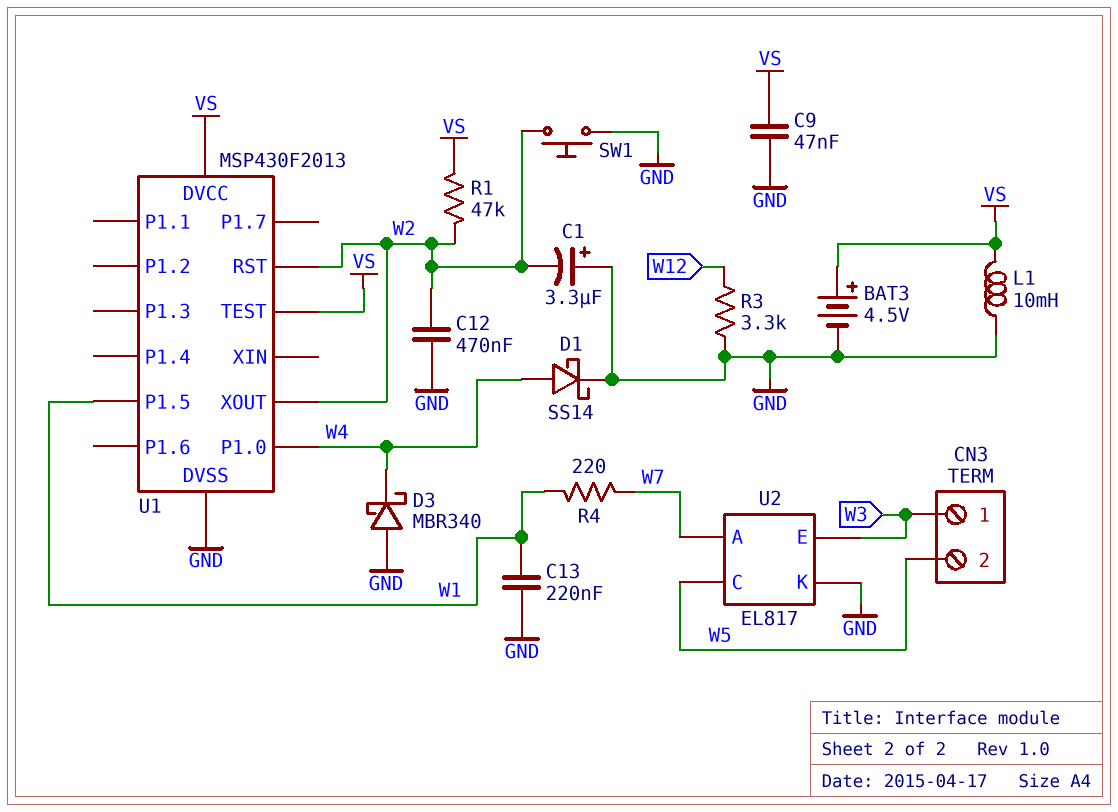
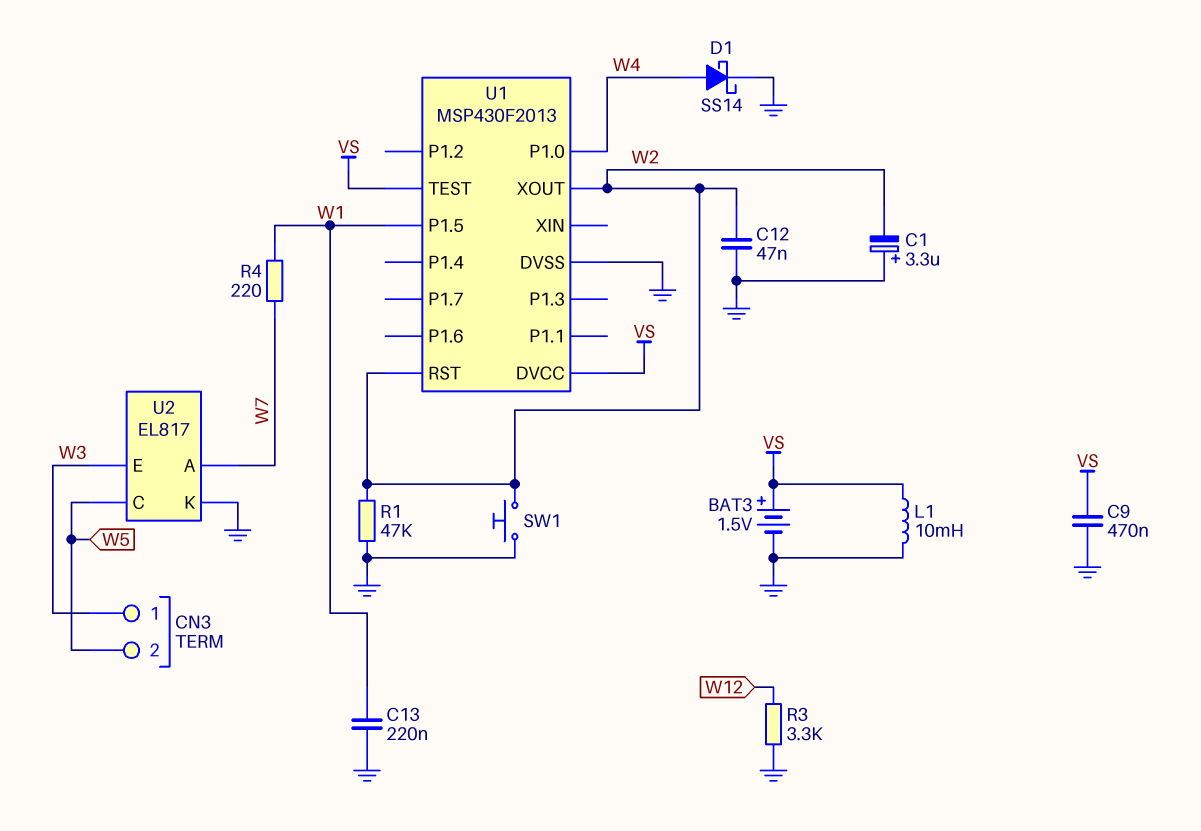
BAT3: 4.5V (plus VS, minus GND) -> 1.5V (plus VS, minus GND)
C9: 47nF (GND, VS) -> 470nF (GND, VS)
C12: 470nF (GND, W2) -> 47nF (GND, W2)
D3: schottky MBR340 (A GND, K W4) -> none
R1: 47k (VS, W2) -> 47k (GND, W2)

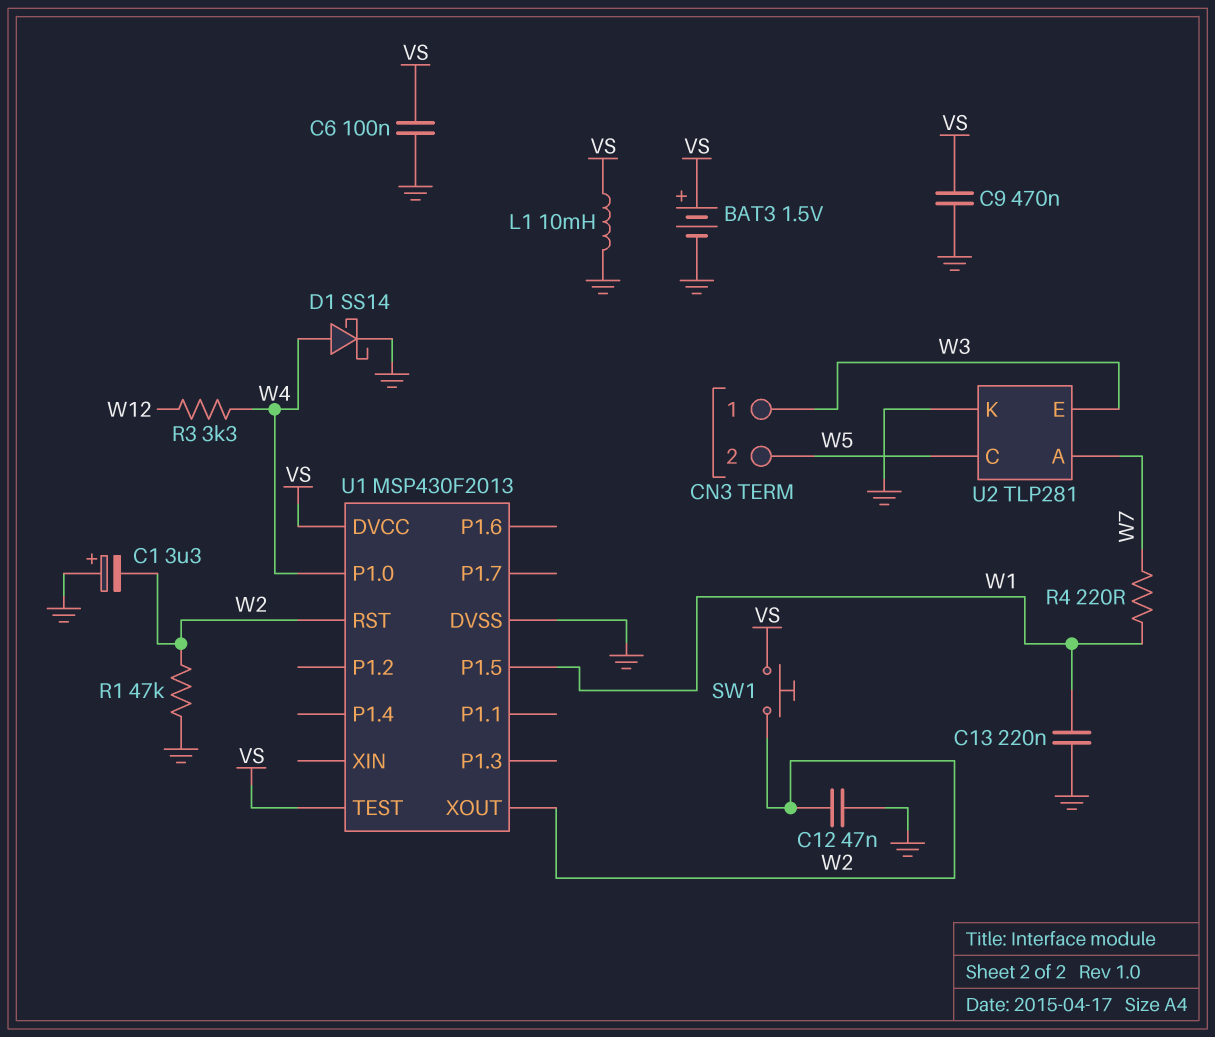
C6: none -> 100nF (GND, VS)
R3: 3.3k (GND, W12) -> 3.3k (W4, W12)
SW1: button (GND, W2) -> button (VS, W2)
U2: EL817 -> TLP281

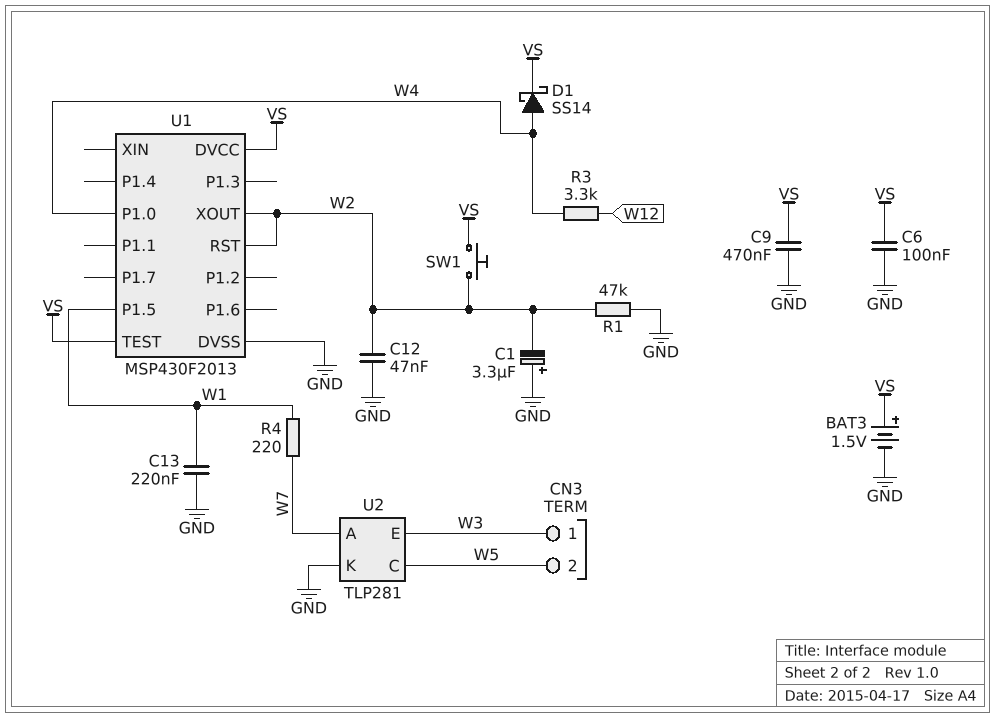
D1: schottky SS14 (A W4, K GND) -> schottky SS14 (A W4, K VS)
L1: 10mH (GND, VS) -> none

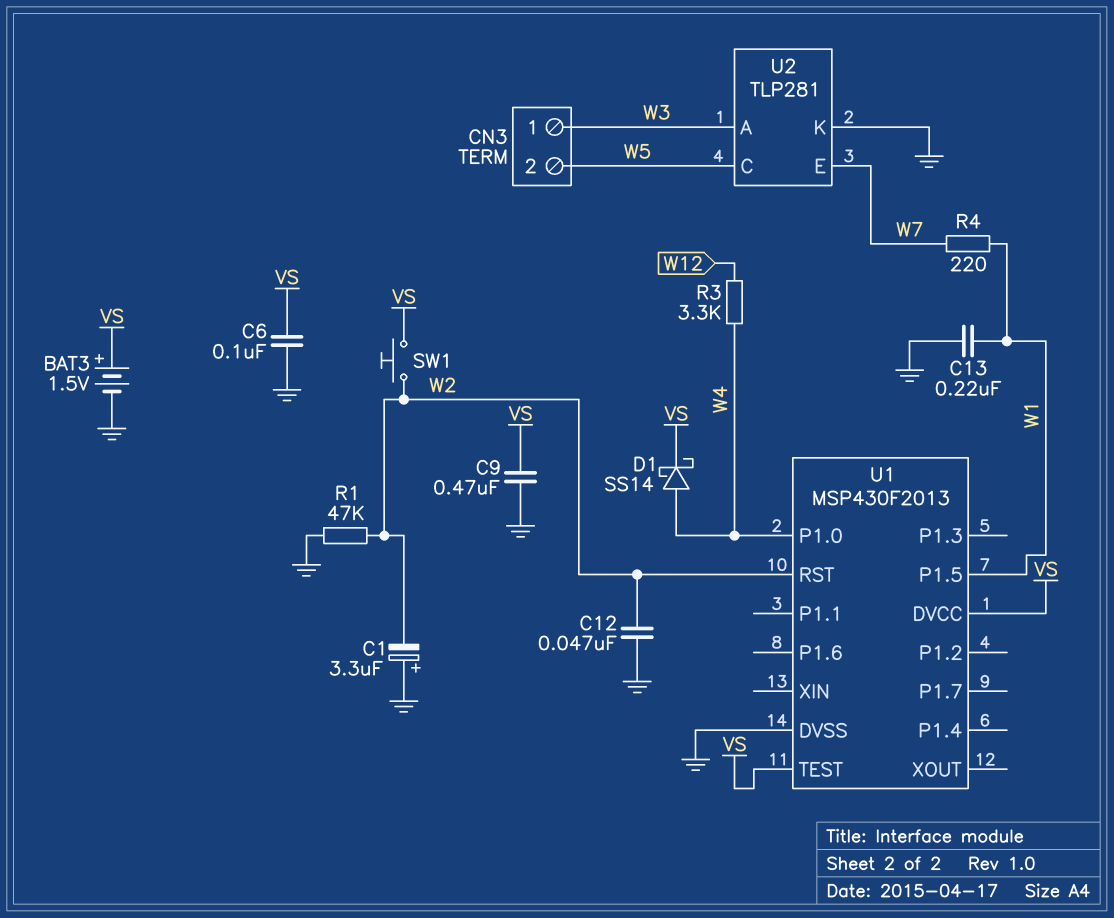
U1 pin XOUT: W2 -> none
U2 pin A: W7 -> W3
U2 pin E: W3 -> W7

